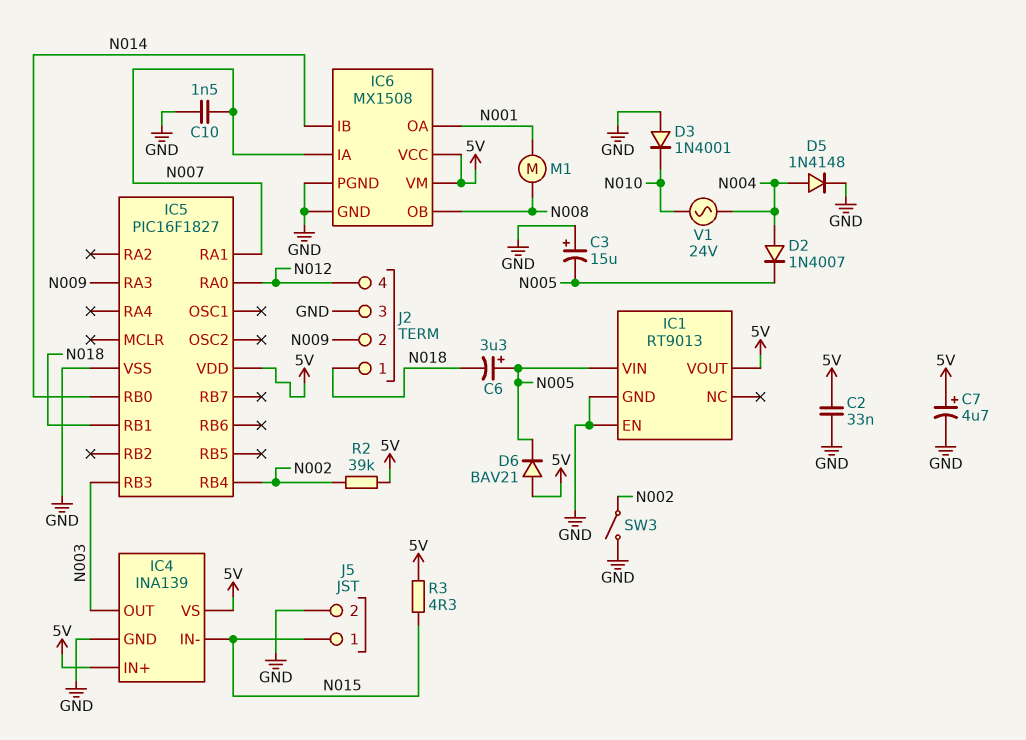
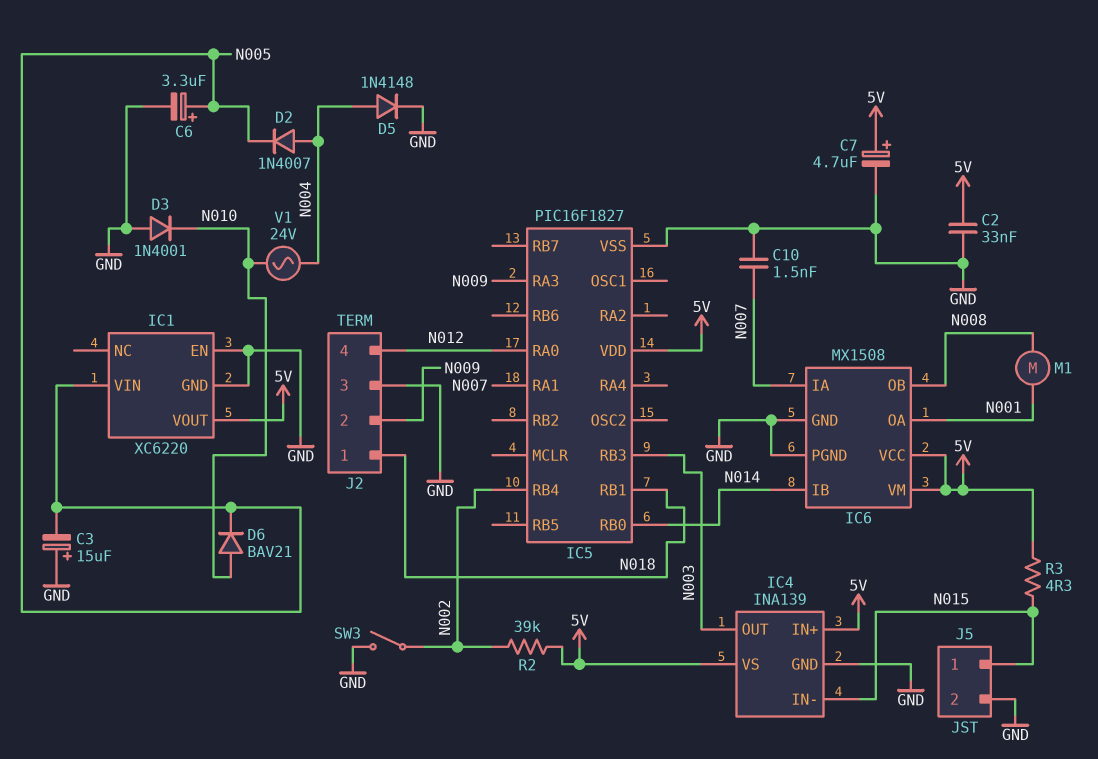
C6: 3.3uF (plus N005, minus N018) -> 3.3uF (plus N005, minus GND)
D6: diode BAV21 (A 5V, K N005) -> diode BAV21 (A N010, K N005)
IC1: RT9013 -> XC6220

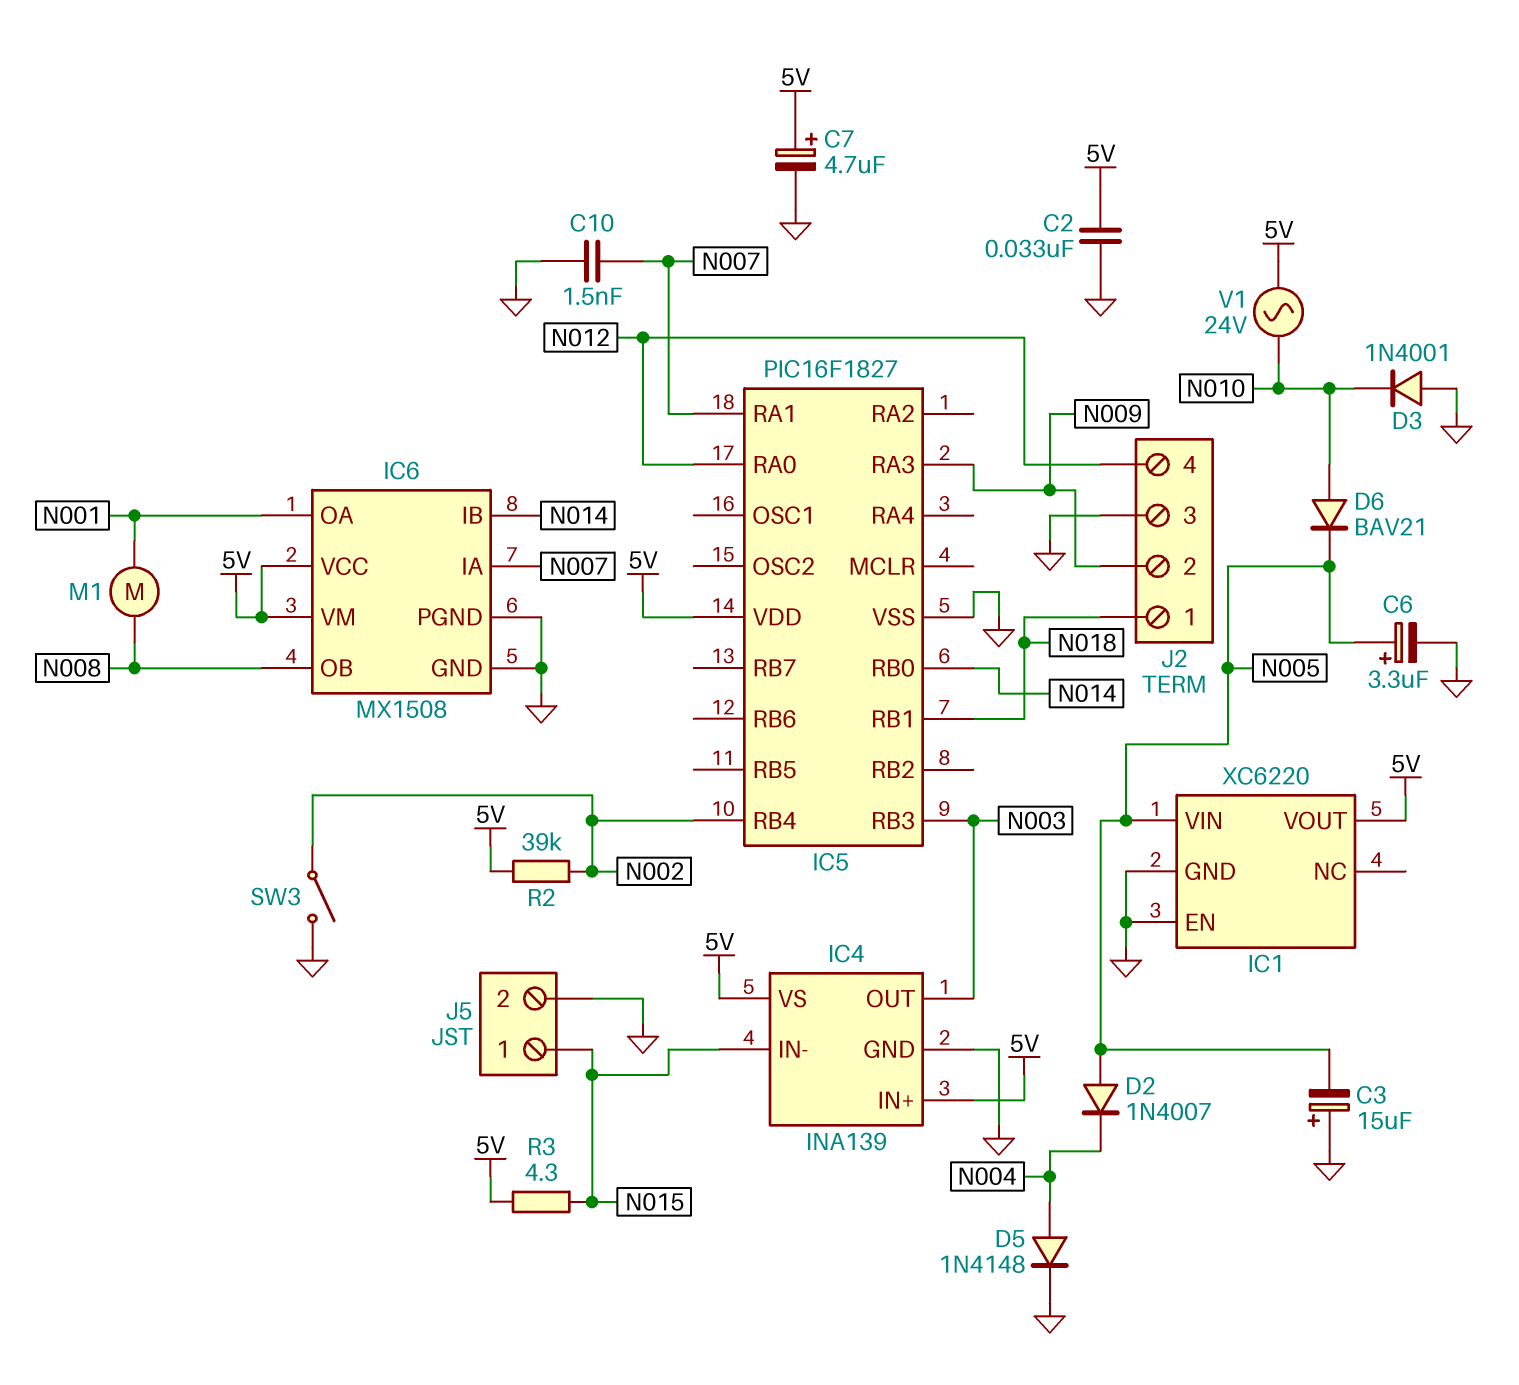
D2: diode 1N4007 (A N004, K N005) -> diode 1N4007 (A N005, K N004)
V1: AC 24V (N004, N010) -> AC 24V (5V, N010)

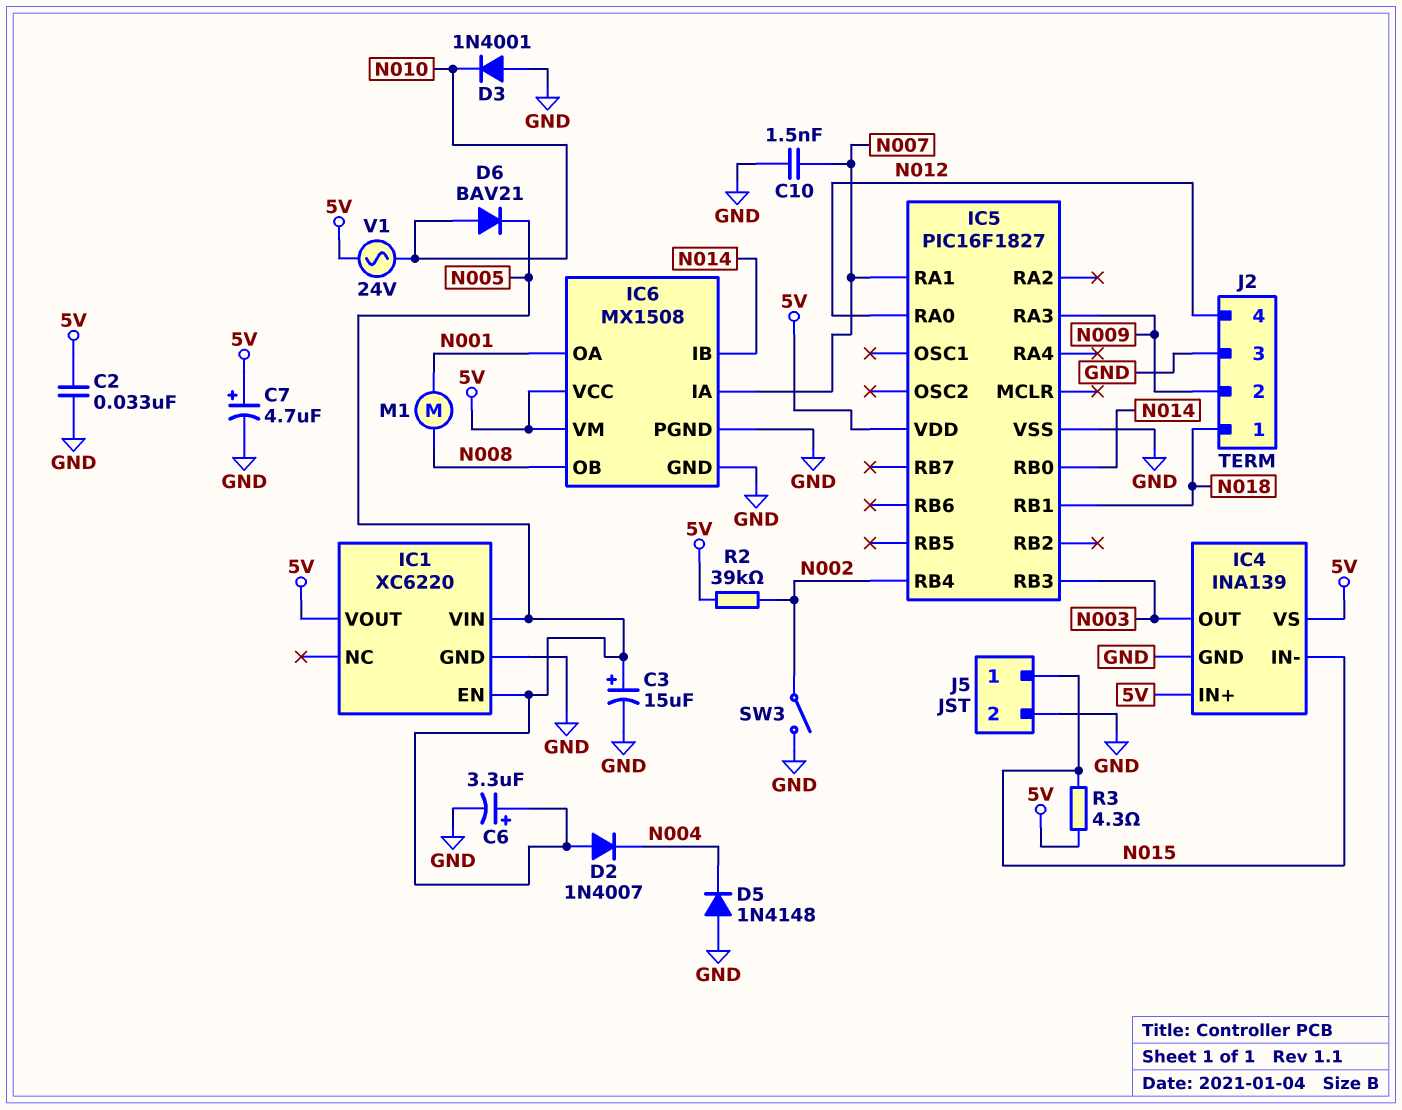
C3: 15uF (plus GND, minus N005) -> 15uF (plus N005, minus GND)
D5: diode 1N4148 (A N004, K GND) -> diode 1N4148 (A GND, K N004)
IC1 pin EN: GND -> N005

